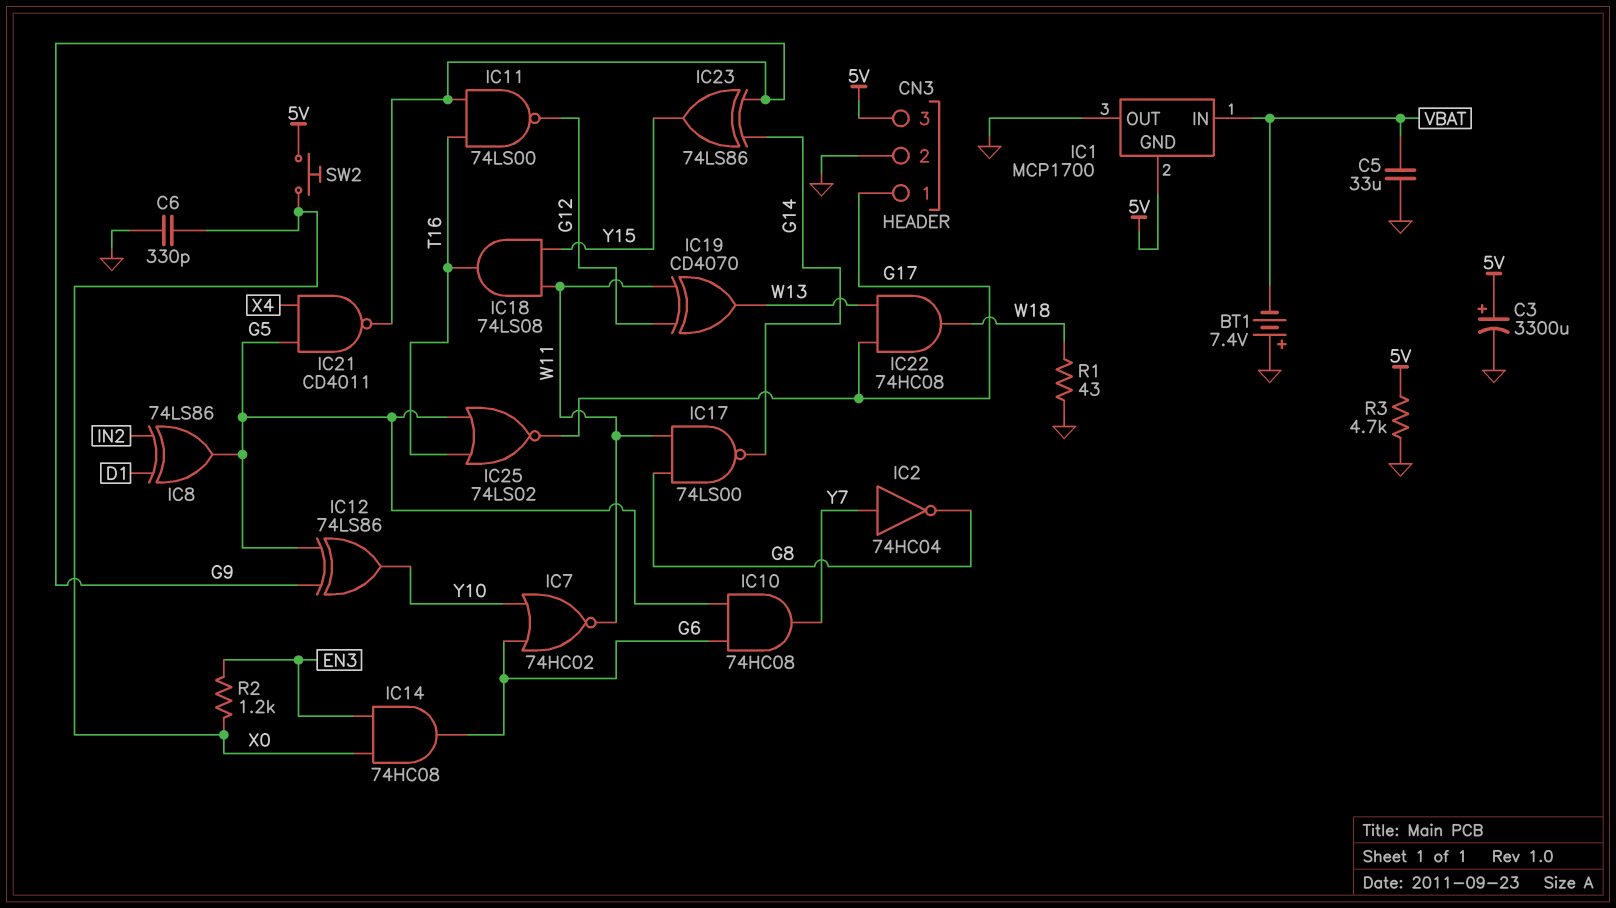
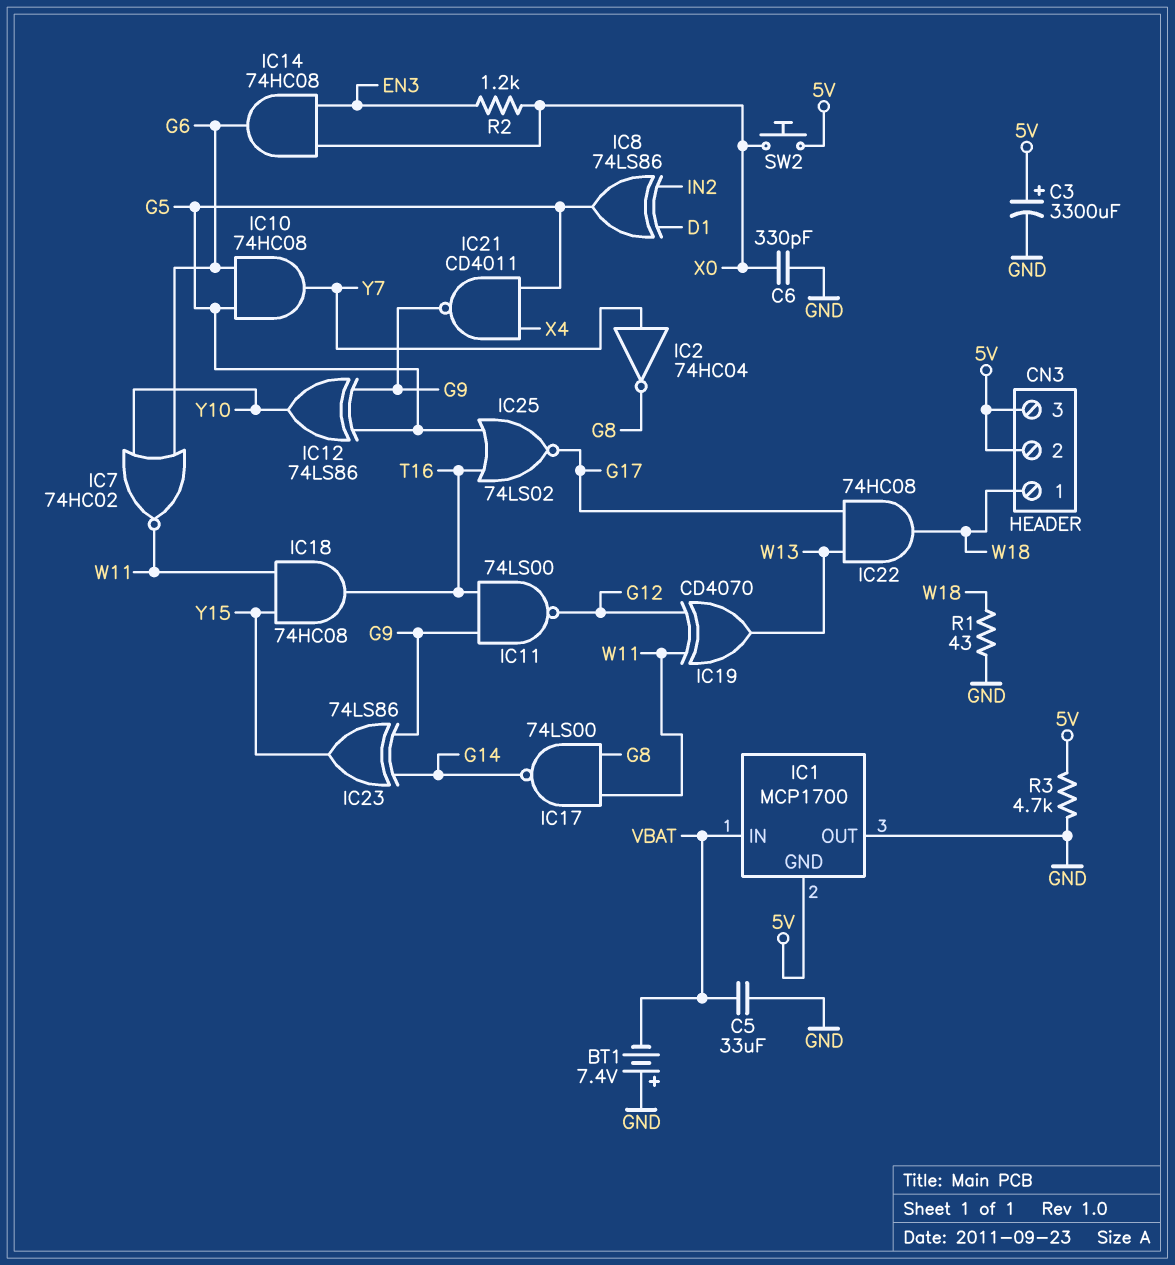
CN3 pin 1: G17 -> W18
CN3 pin 2: GND -> 5V
IC18: AND 74LS08 (in W11, in Y15, out T16) -> AND 74HC08 (in W11, in Y15, out T16)

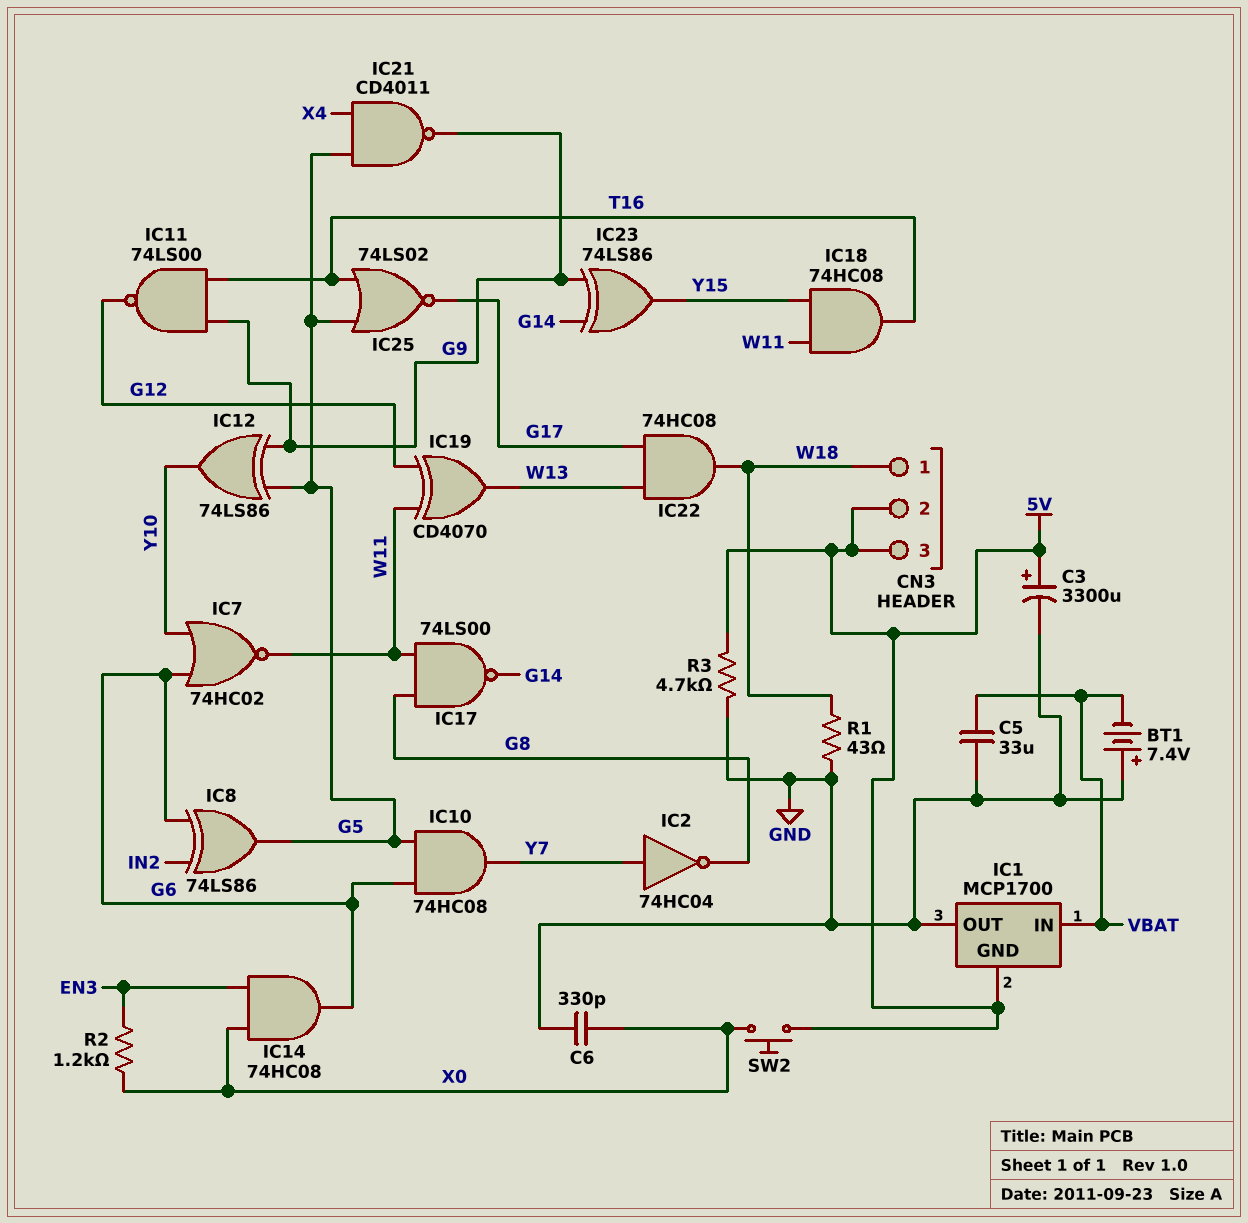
IC8: XOR 74LS86 (in D1, in IN2, out G5) -> XOR 74LS86 (in G6, in IN2, out G5)

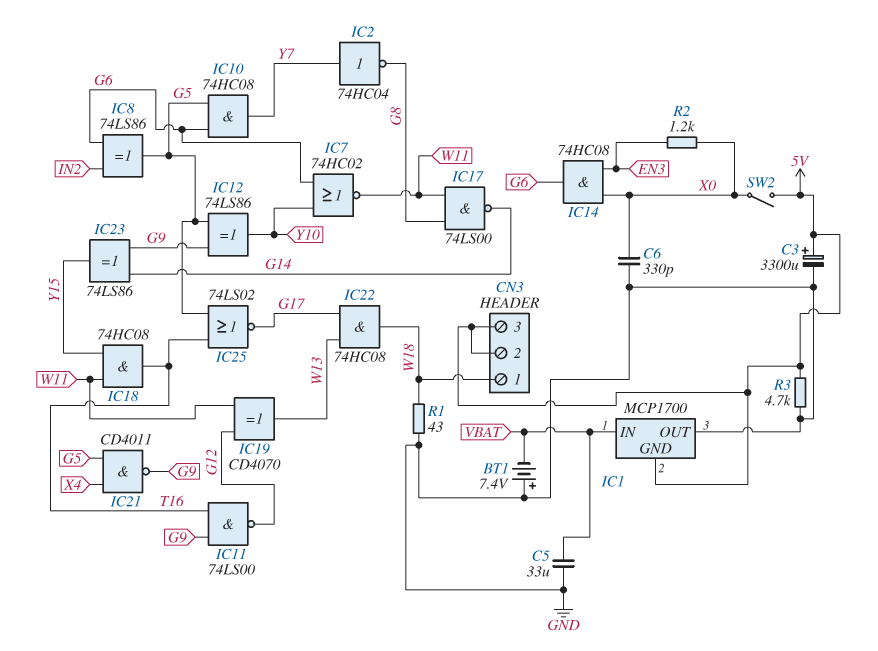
SW2: button (5V, X0) -> switch (5V, X0)

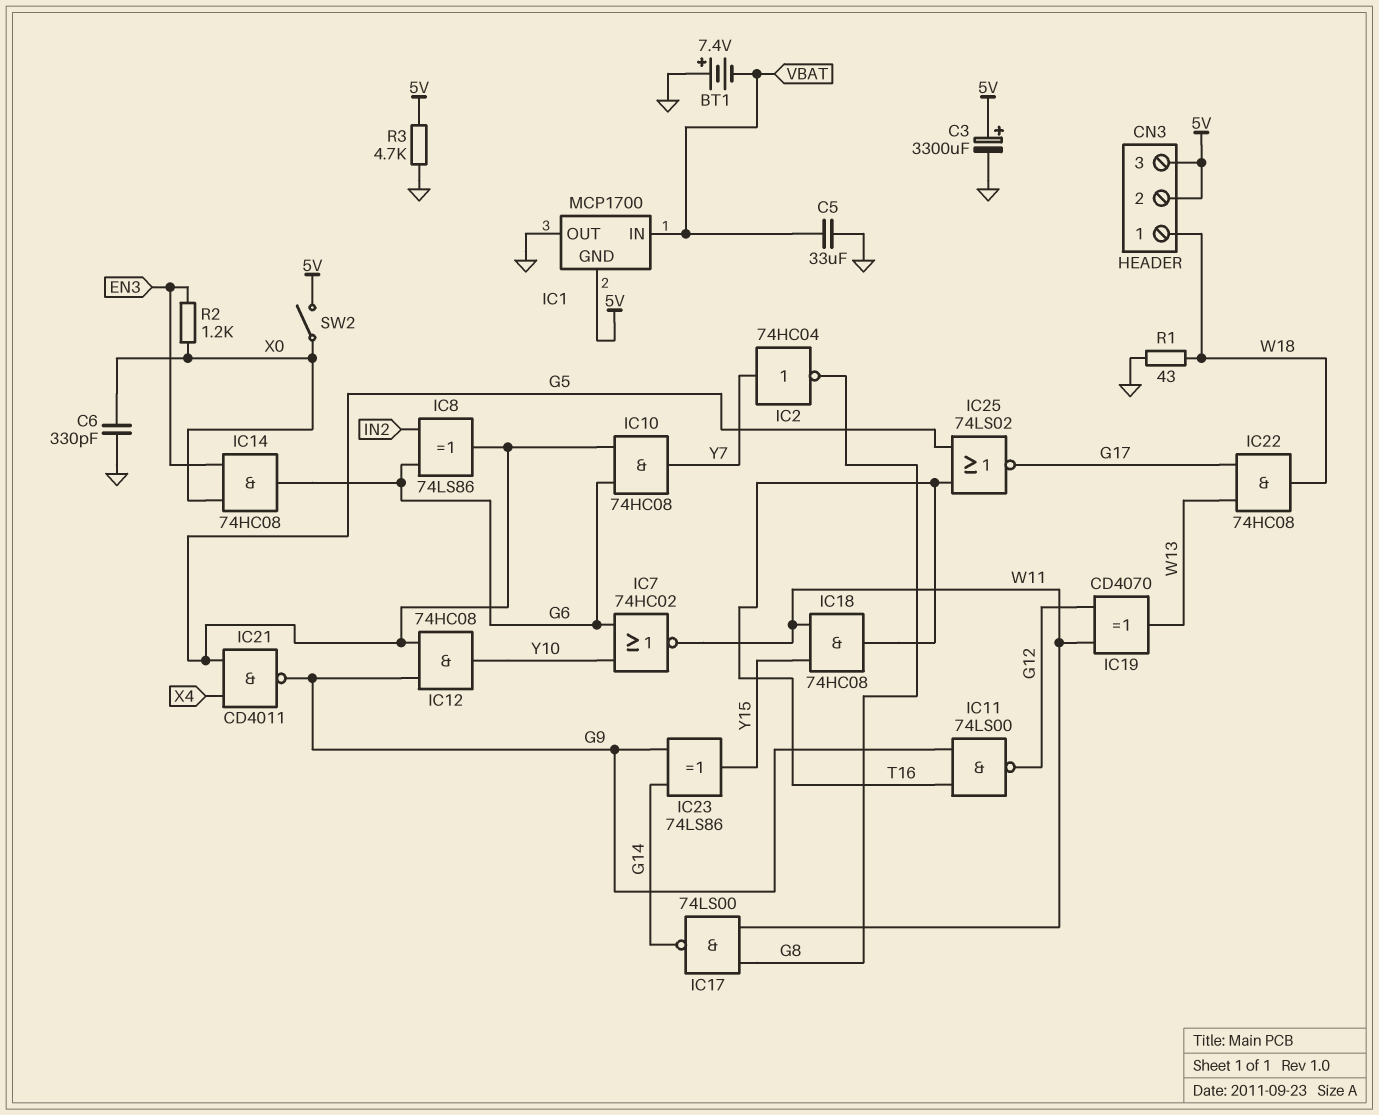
IC12: XOR 74LS86 (in G5, in G9, out Y10) -> AND 74HC08 (in G5, in G9, out Y10)

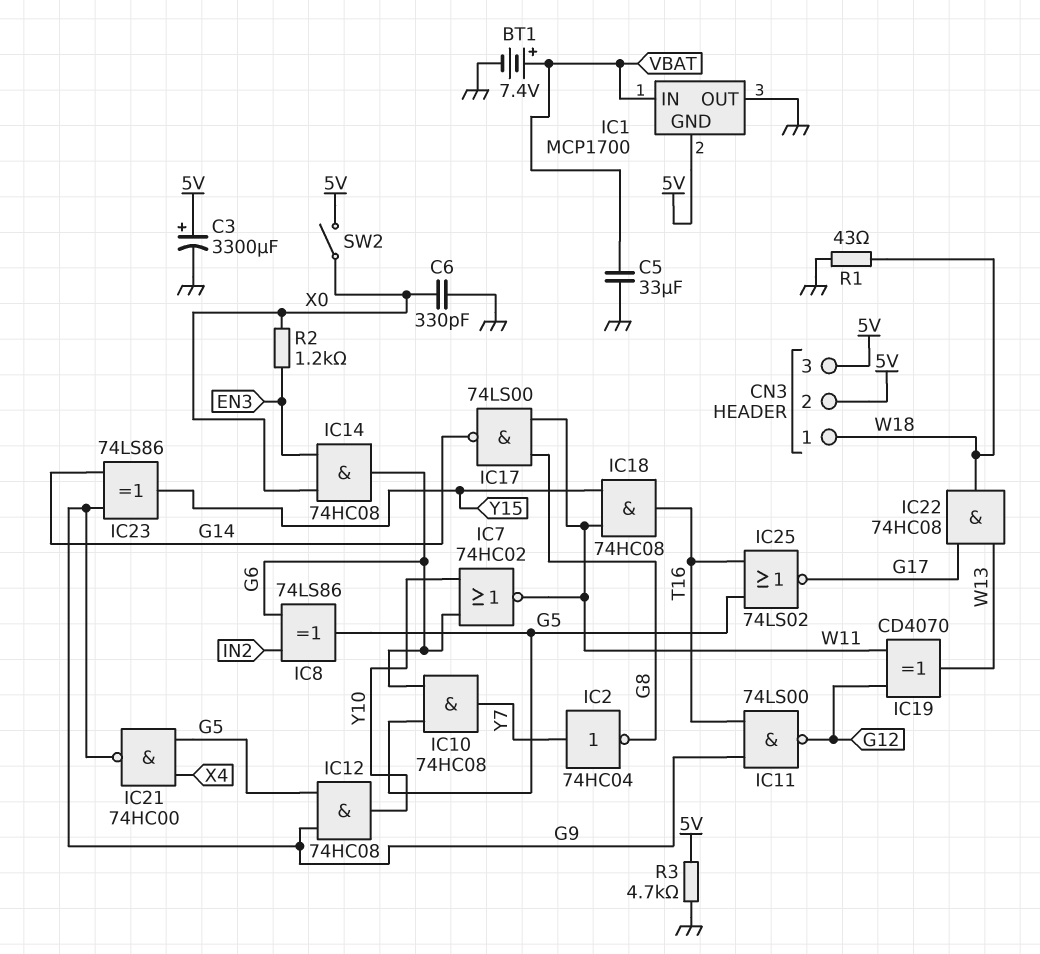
BT1: 7.4V (plus GND, minus VBAT) -> 7.4V (plus VBAT, minus GND)
IC21: NAND CD4011 (in G5, in X4, out G9) -> NAND 74HC00 (in G5, in X4, out G9)

